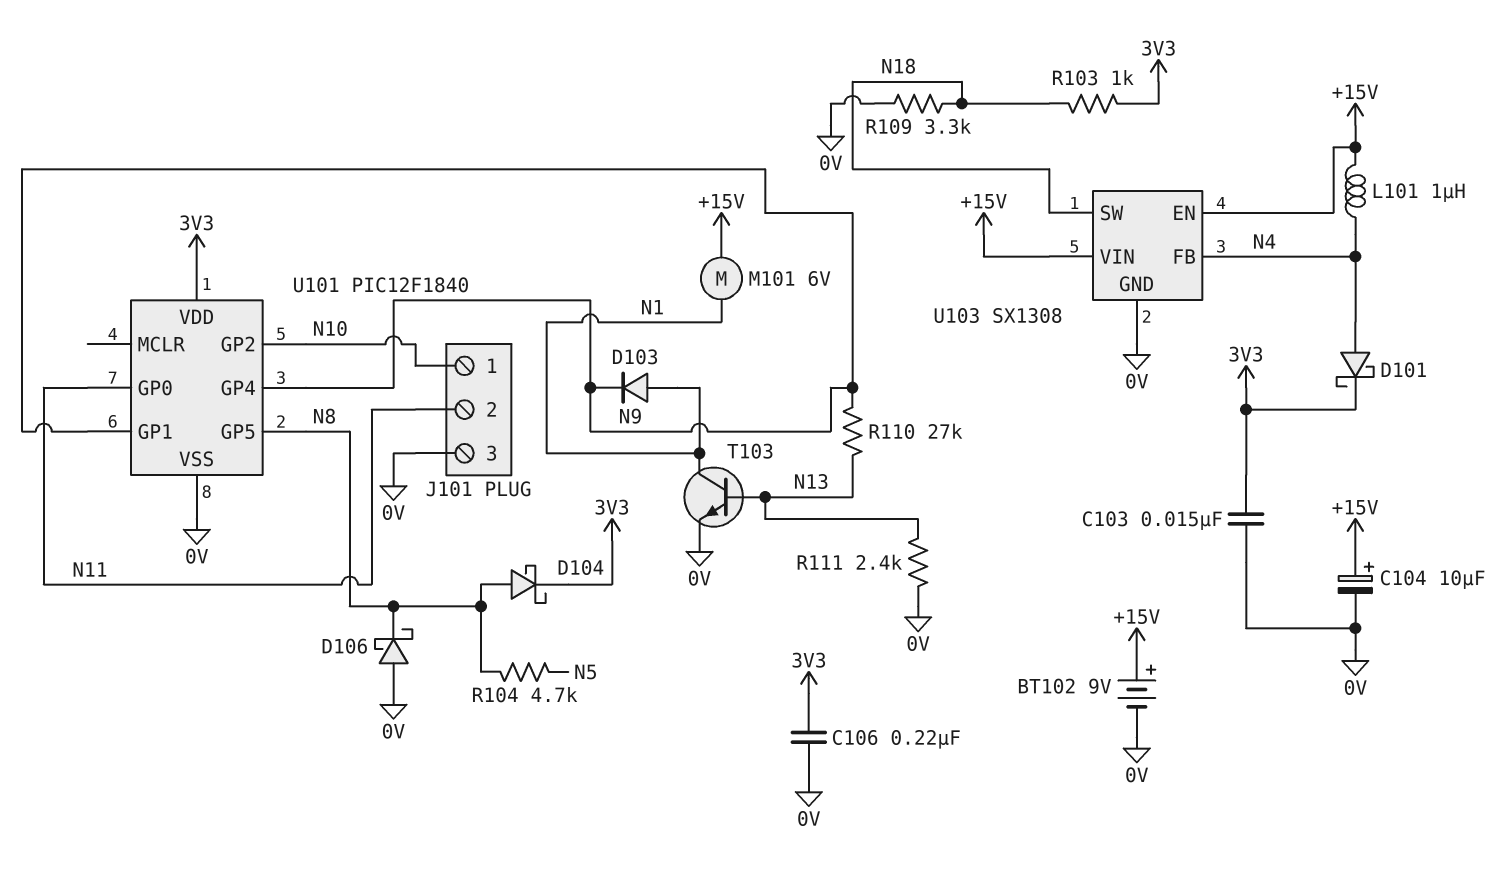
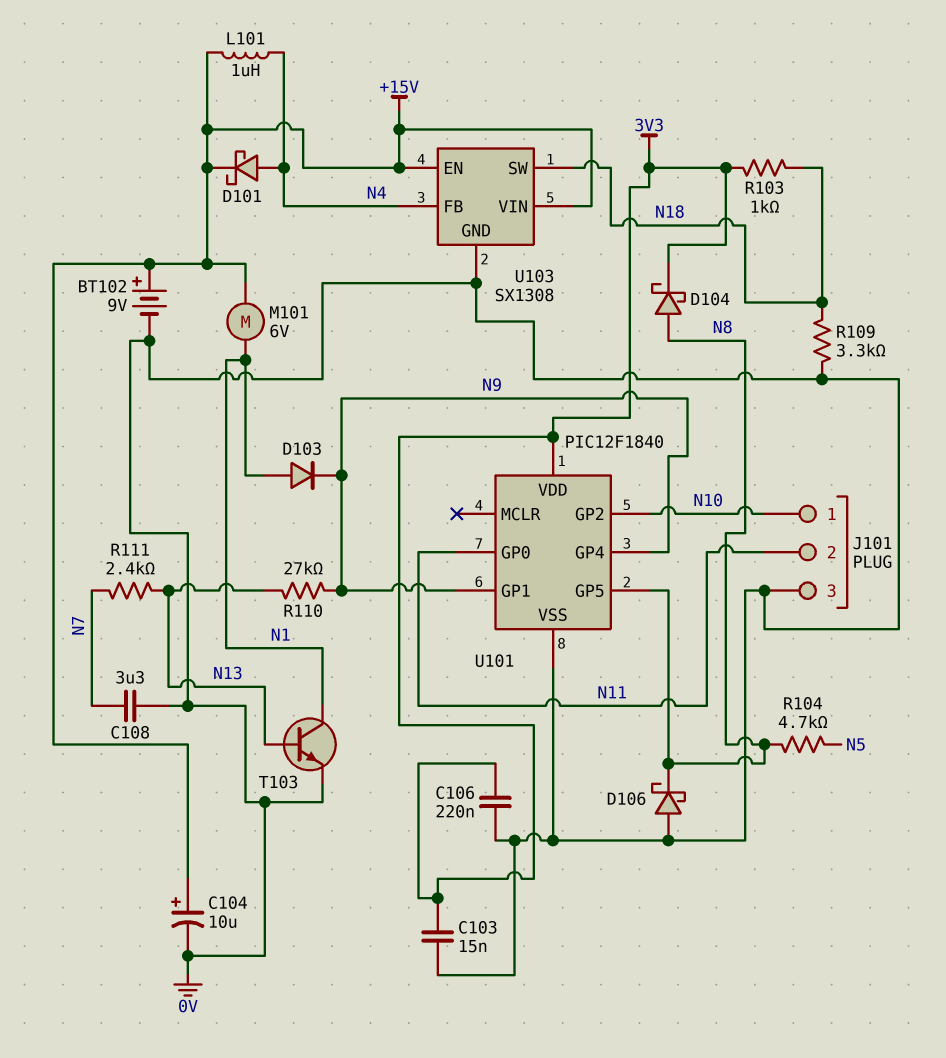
C108: none -> 3.3uF (0V, N7)
D101: schottky (A N4, K 3V3) -> schottky (A N4, K +15V)
R111: 2.4k (0V, N13) -> 2.4k (N7, N13)

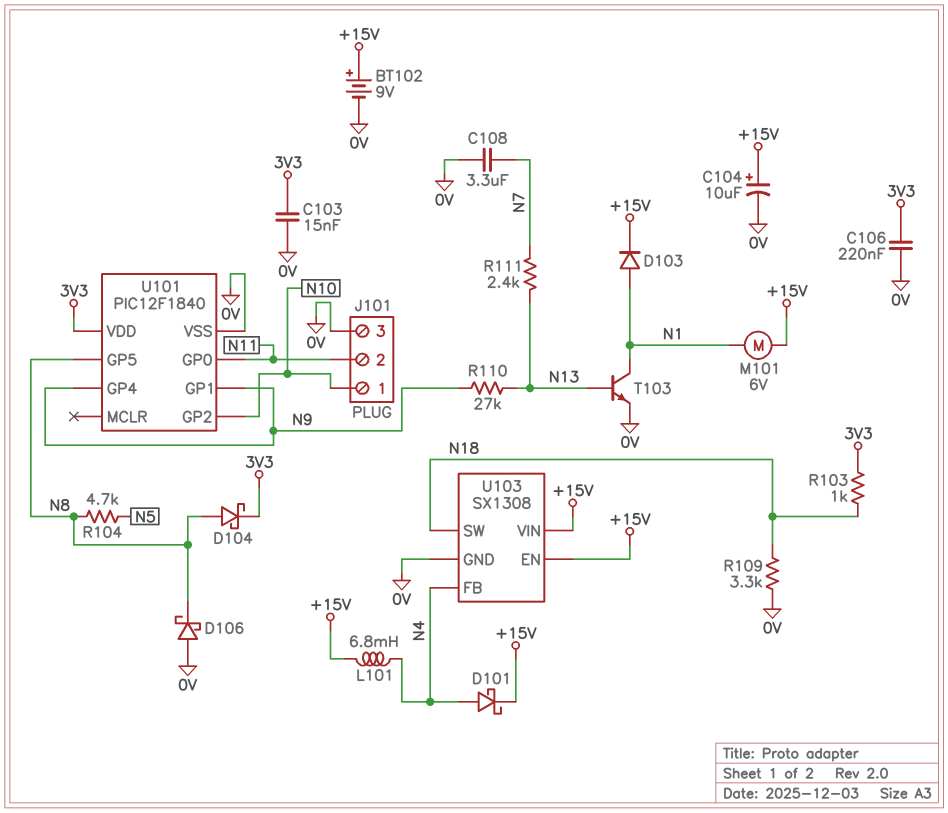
D103: diode (A N1, K N9) -> diode (A N1, K +15V)
L101: 1uH (+15V, N4) -> 6.8mH (+15V, N4)

